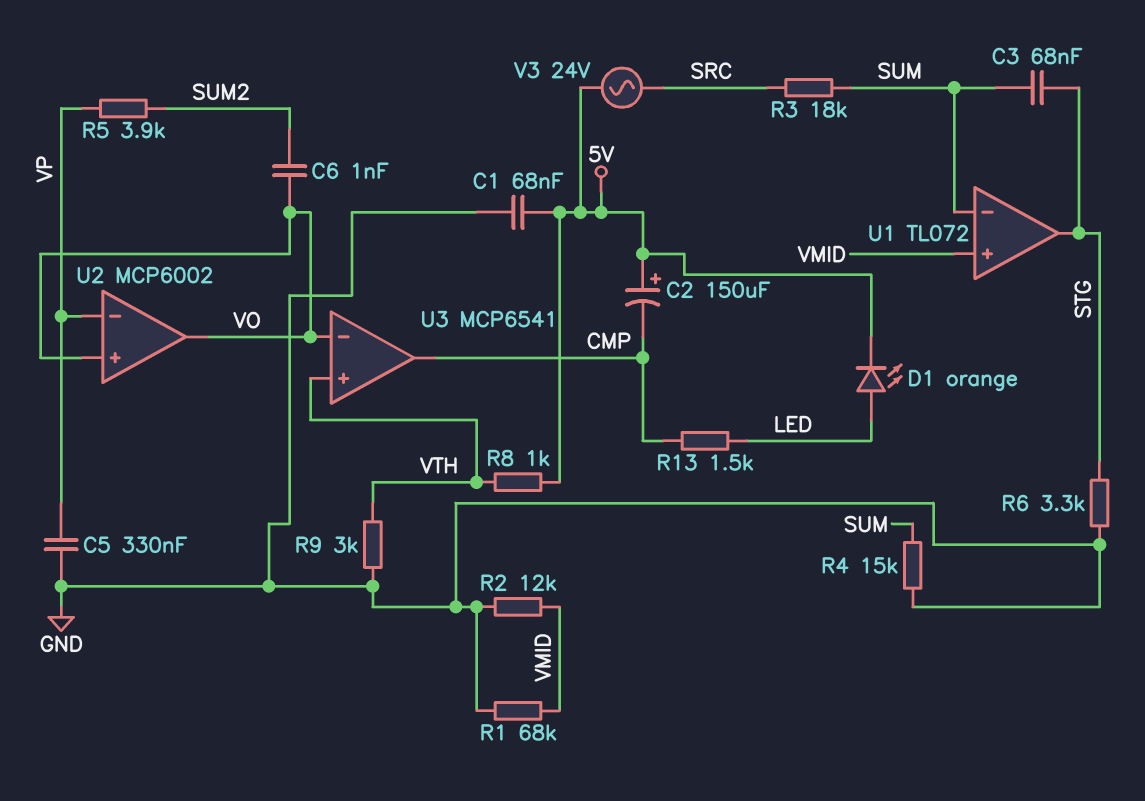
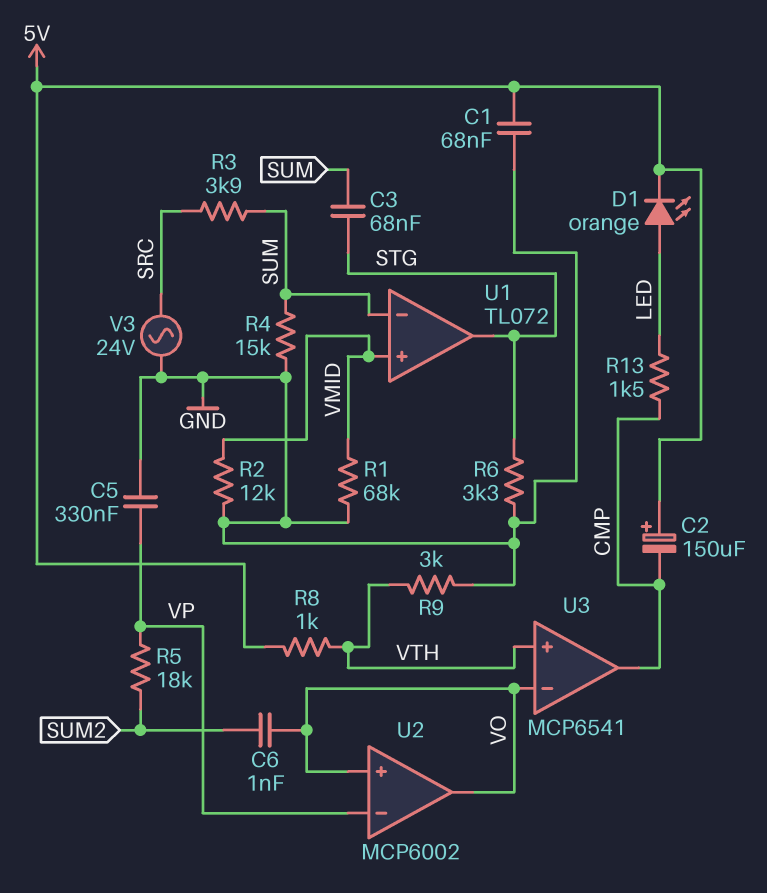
R3: 18k (SRC, SUM) -> 3.9k (SRC, SUM)
R5: 3.9k (SUM2, VP) -> 18k (SUM2, VP)
V3: AC 24V (5V, SRC) -> AC 24V (GND, SRC)

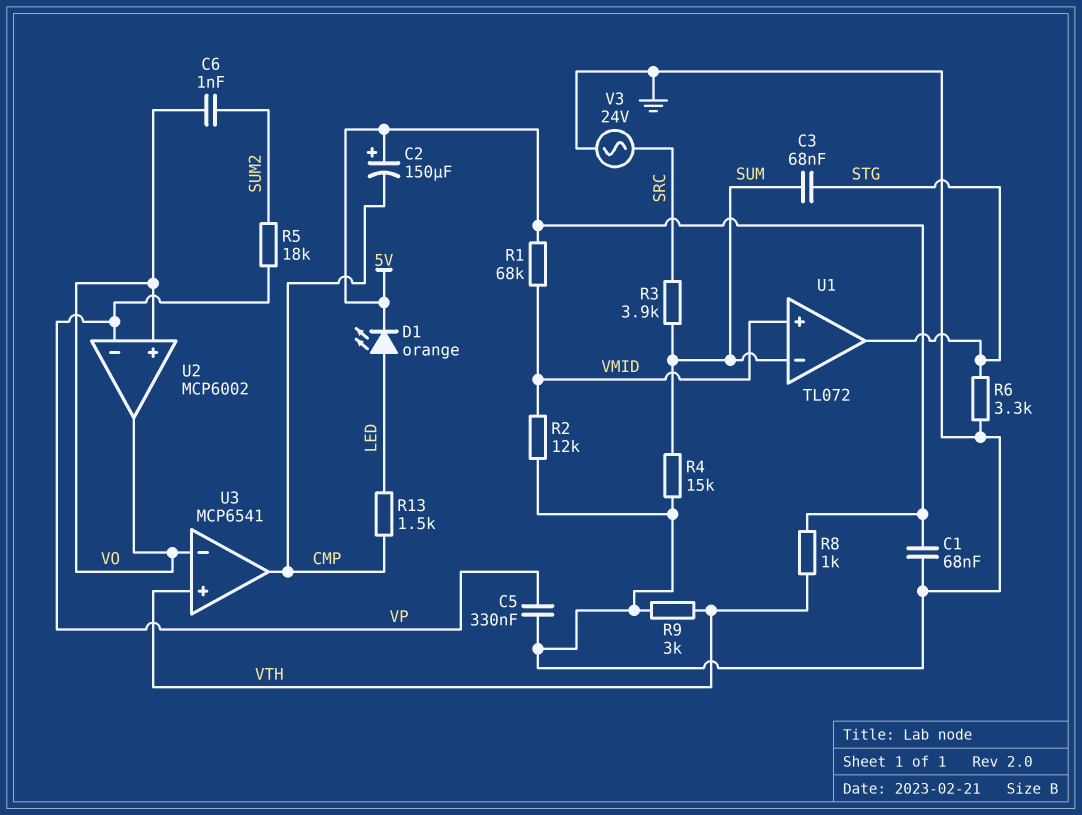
R1: 68k (GND, VMID) -> 68k (5V, VMID)

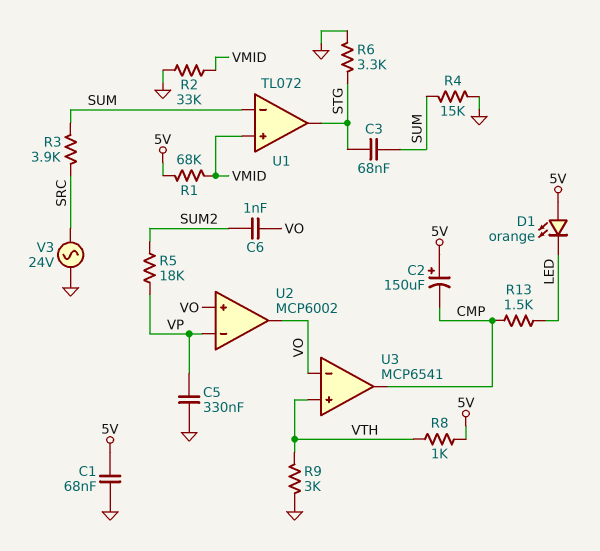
D1: LED orange (A LED, K 5V) -> LED orange (A 5V, K LED)
R2: 12k (GND, VMID) -> 33k (GND, VMID)

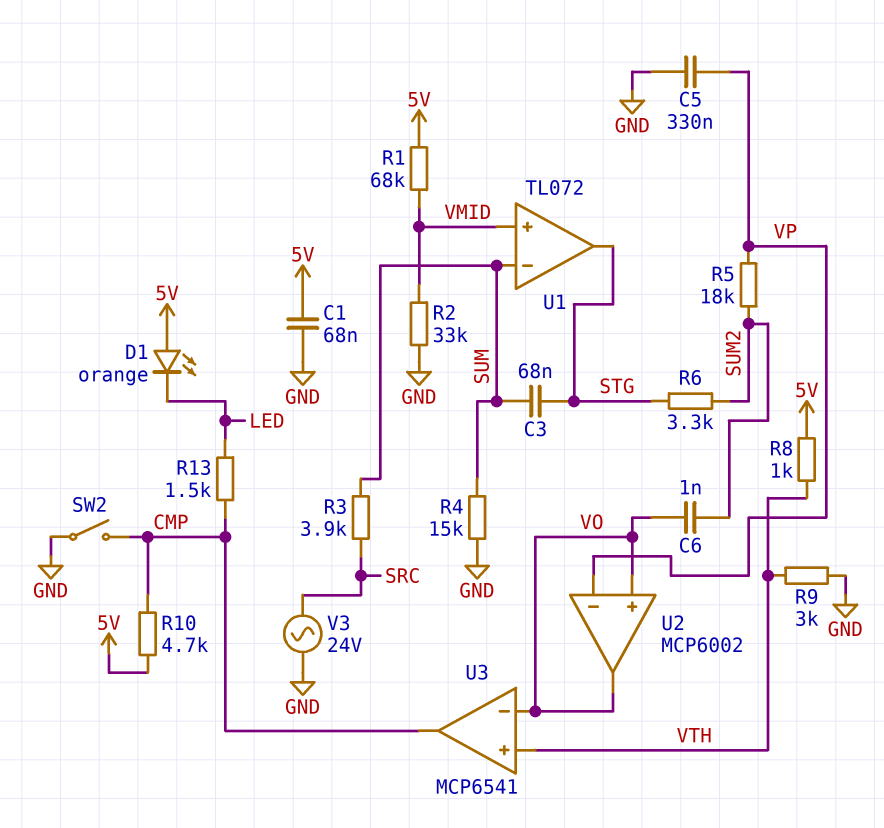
C2: 150uF (plus 5V, minus CMP) -> none
R6: 3.3k (GND, STG) -> 3.3k (STG, SUM2)
R10: none -> 4.7k (5V, CMP)
SW2: none -> switch (CMP, GND)

